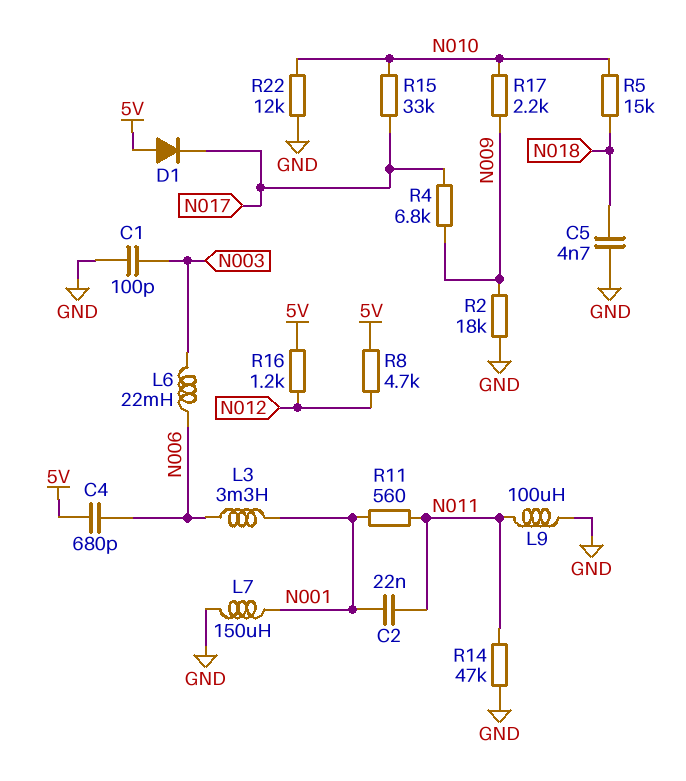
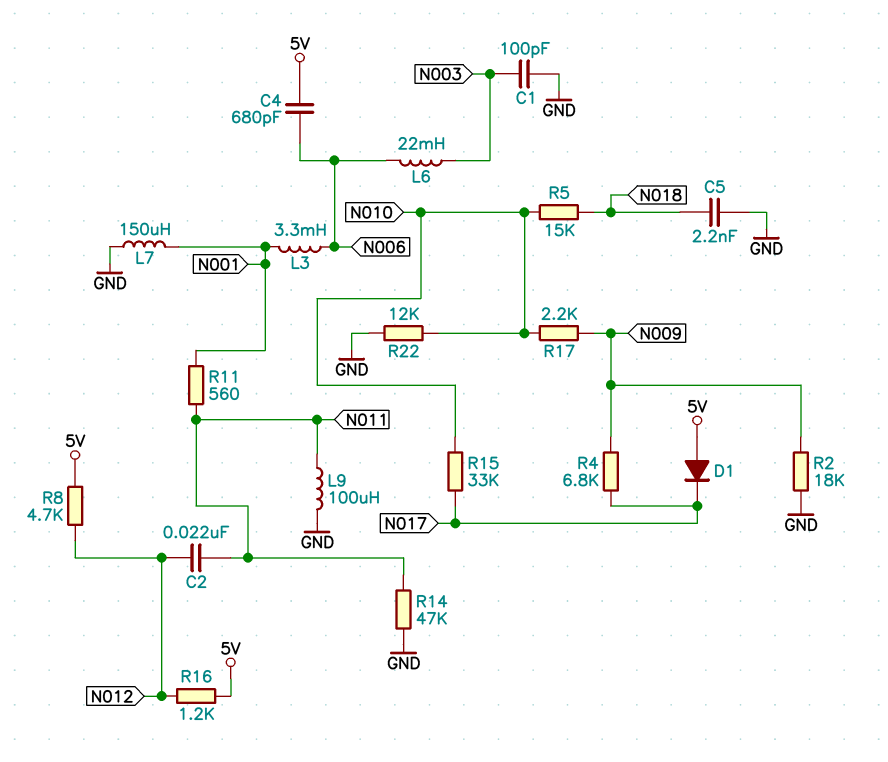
C2: 22nF (N001, N011) -> 22nF (N011, N012)
C5: 4.7nF (GND, N018) -> 2.2nF (GND, N018)

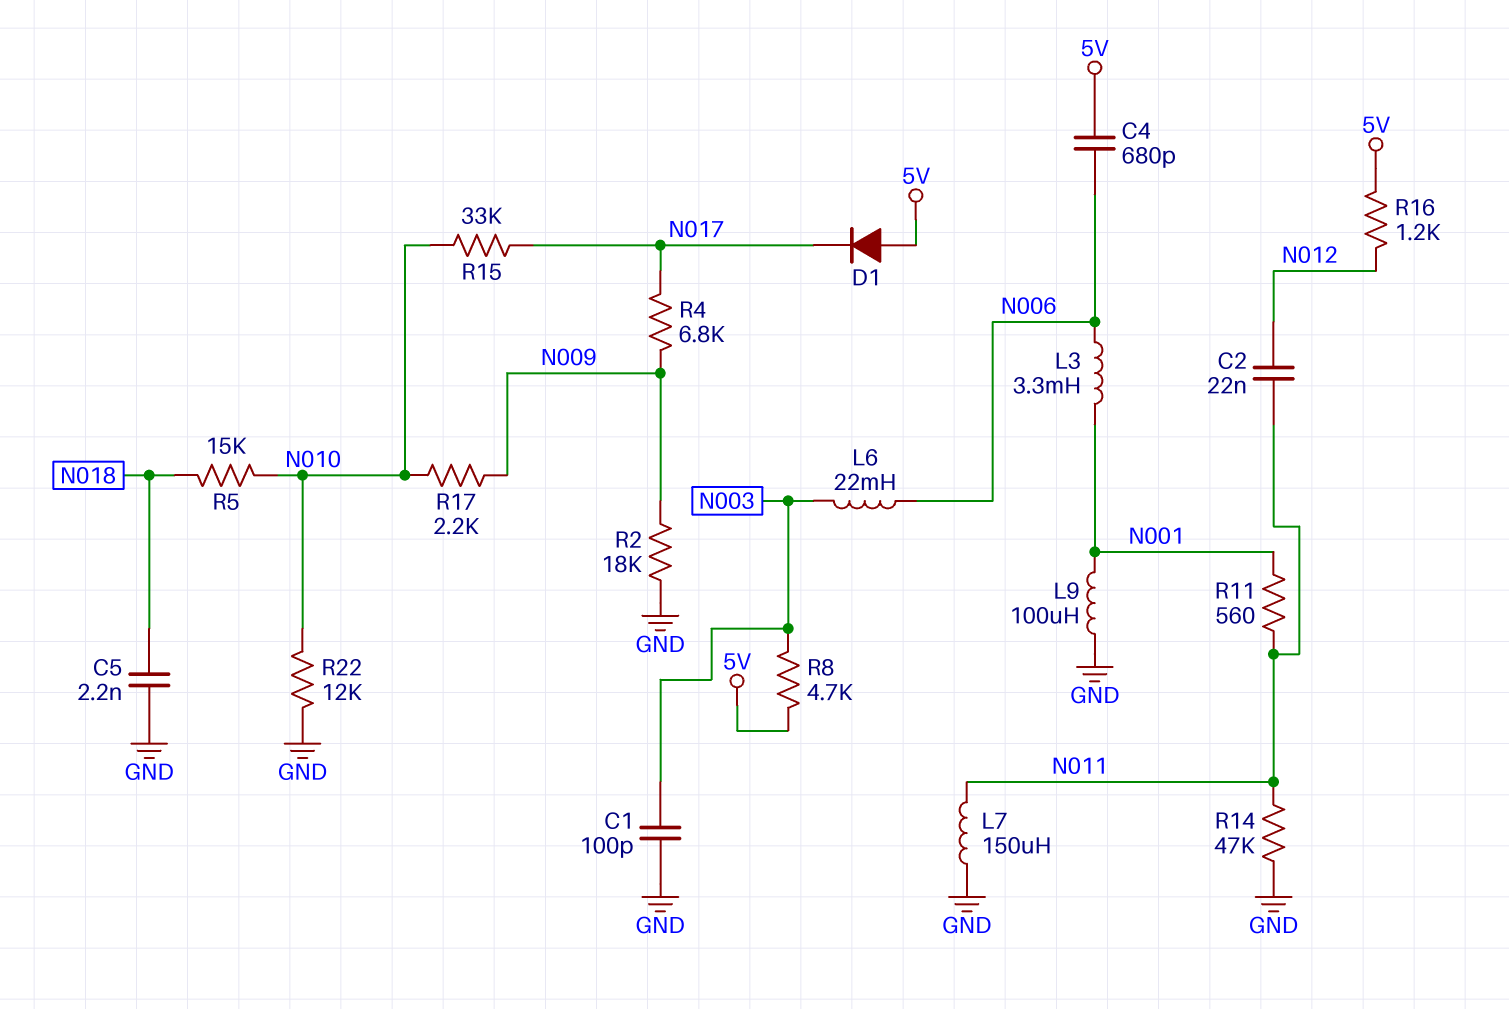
L7: 150uH (GND, N001) -> 150uH (GND, N011)
L9: 100uH (GND, N011) -> 100uH (GND, N001)
R8: 4.7k (5V, N012) -> 4.7k (5V, N003)

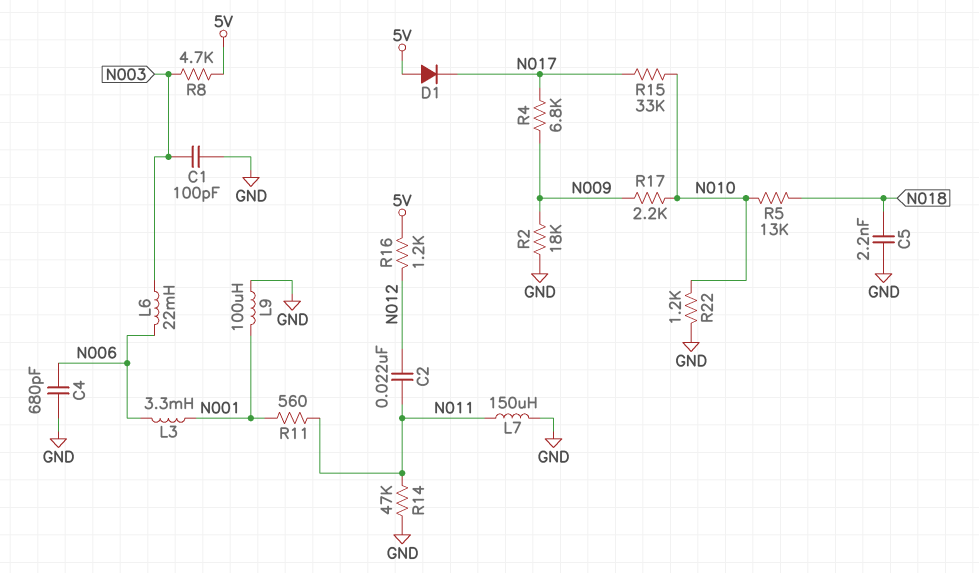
C4: 680pF (5V, N006) -> 680pF (GND, N006)
R5: 15k (N010, N018) -> 13k (N010, N018)
R22: 12k (GND, N010) -> 1.2k (GND, N010)

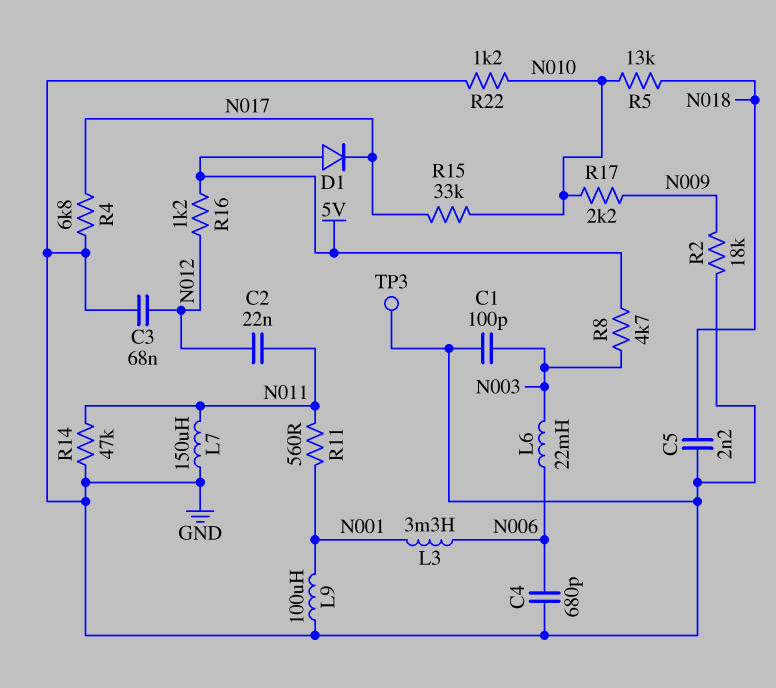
C3: none -> 68nF (GND, N012)
R4: 6.8k (N009, N017) -> 6.8k (GND, N017)
TP3: none -> test point (GND)

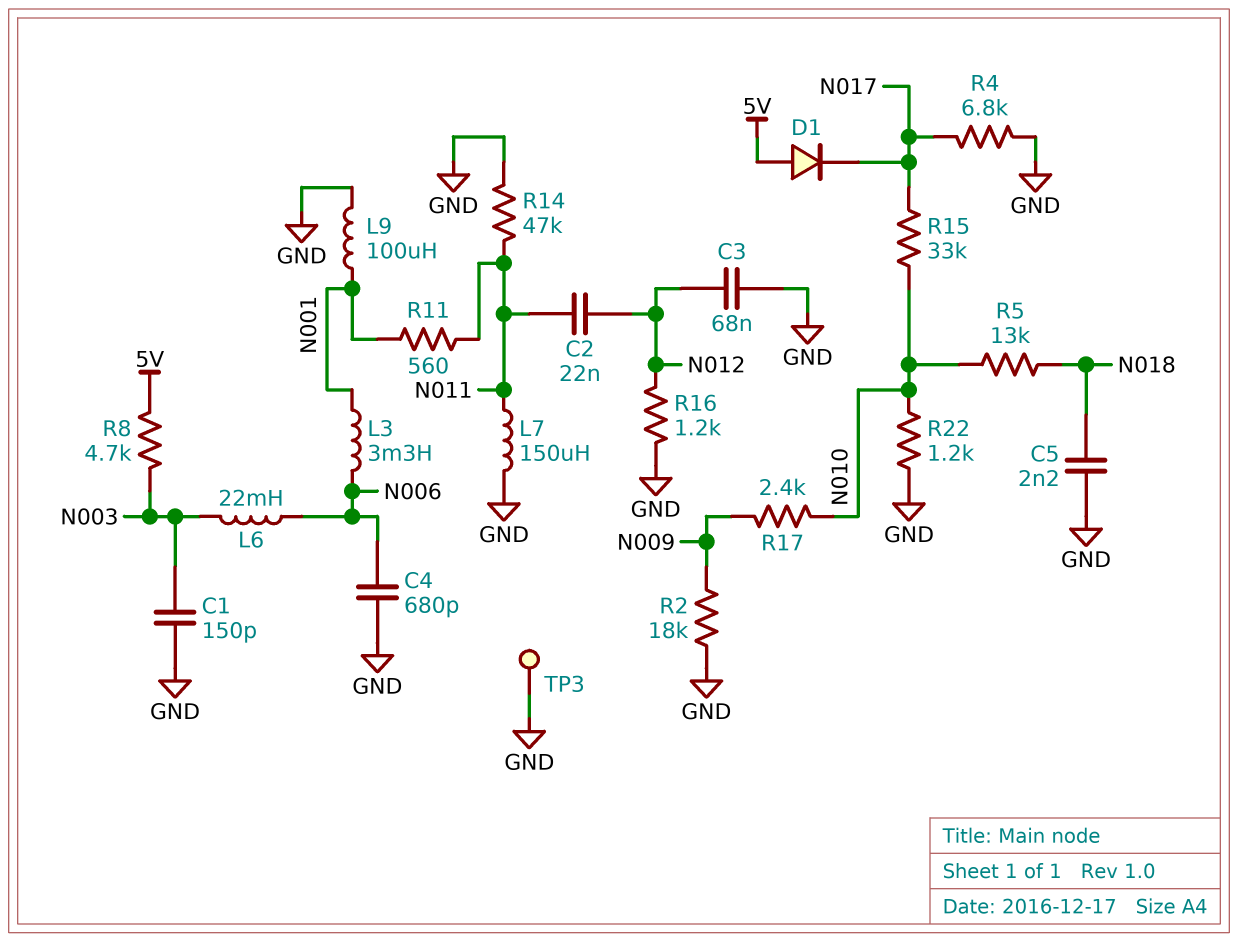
C1: 100pF (GND, N003) -> 150pF (GND, N003)
R16: 1.2k (5V, N012) -> 1.2k (GND, N012)
R17: 2.2k (N009, N010) -> 2.4k (N009, N010)

